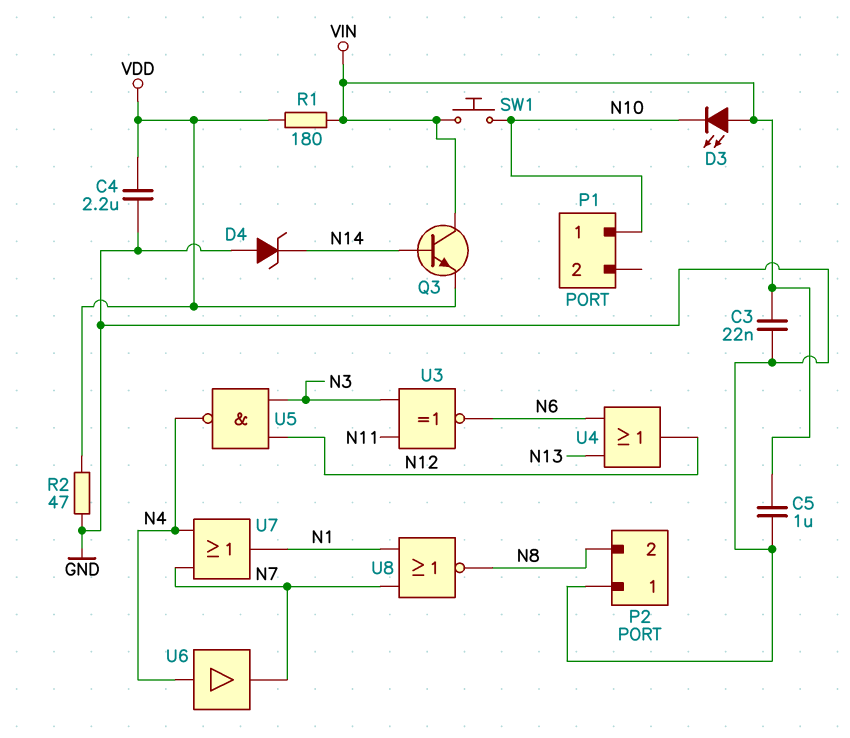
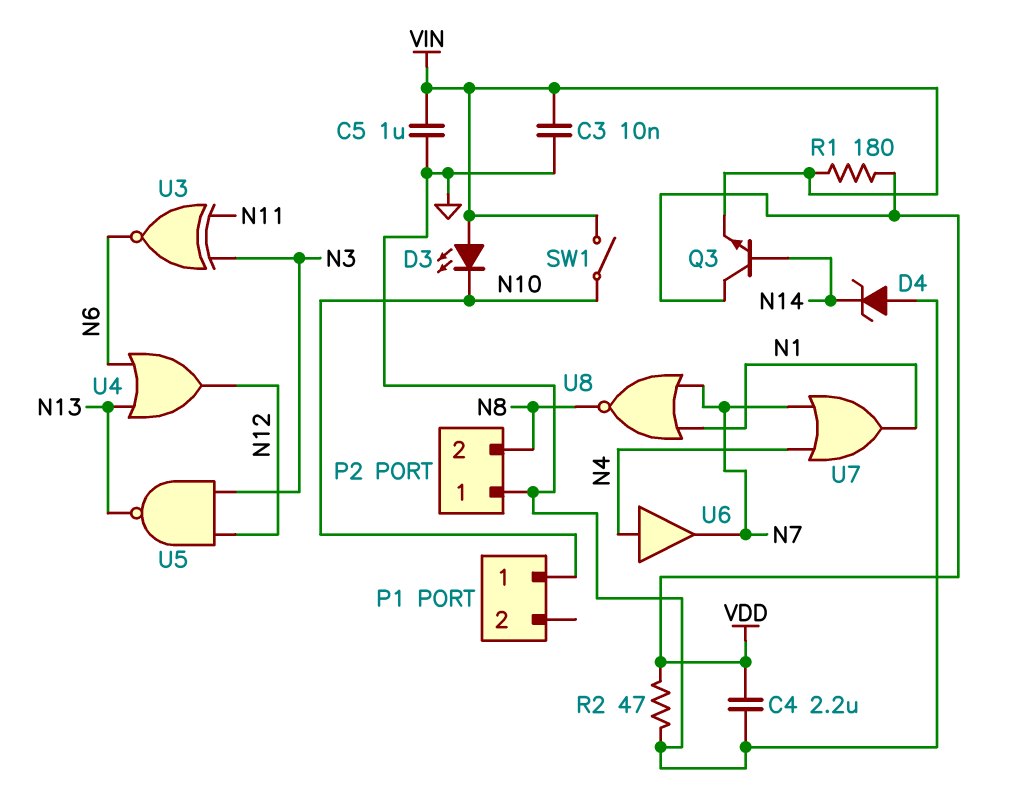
C3: 22nF (GND, VIN) -> 10nF (GND, VIN)
Q3: NPN (B N14, C VIN, E VDD) -> NPN (B N14, C VDD, E VIN)
SW1: button (N10, VIN) -> switch (N10, VIN)
U5: NAND (in N3, in N12, out N4) -> NAND (in N3, in N12, out N13)

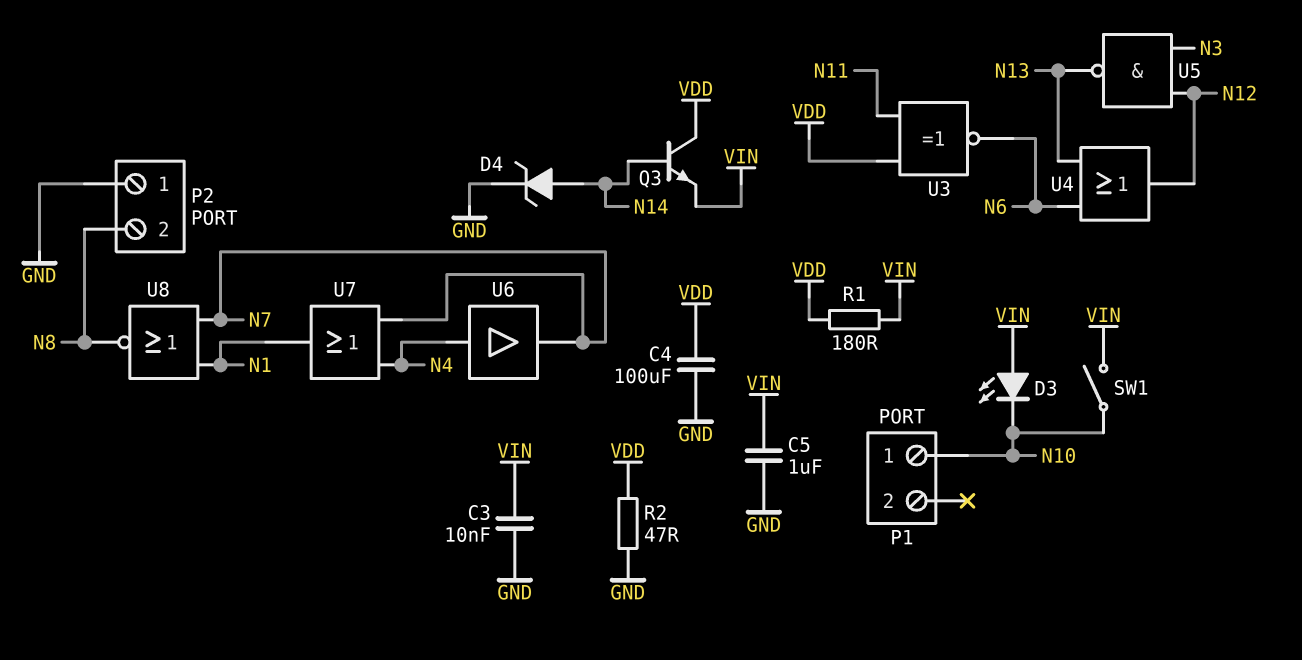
C4: 2.2uF (GND, VDD) -> 100uF (GND, VDD)
D4: zener (A GND, K N14) -> zener (A N14, K GND)
U3: XNOR (in N3, in N11, out N6) -> XNOR (in N11, in VDD, out N6)

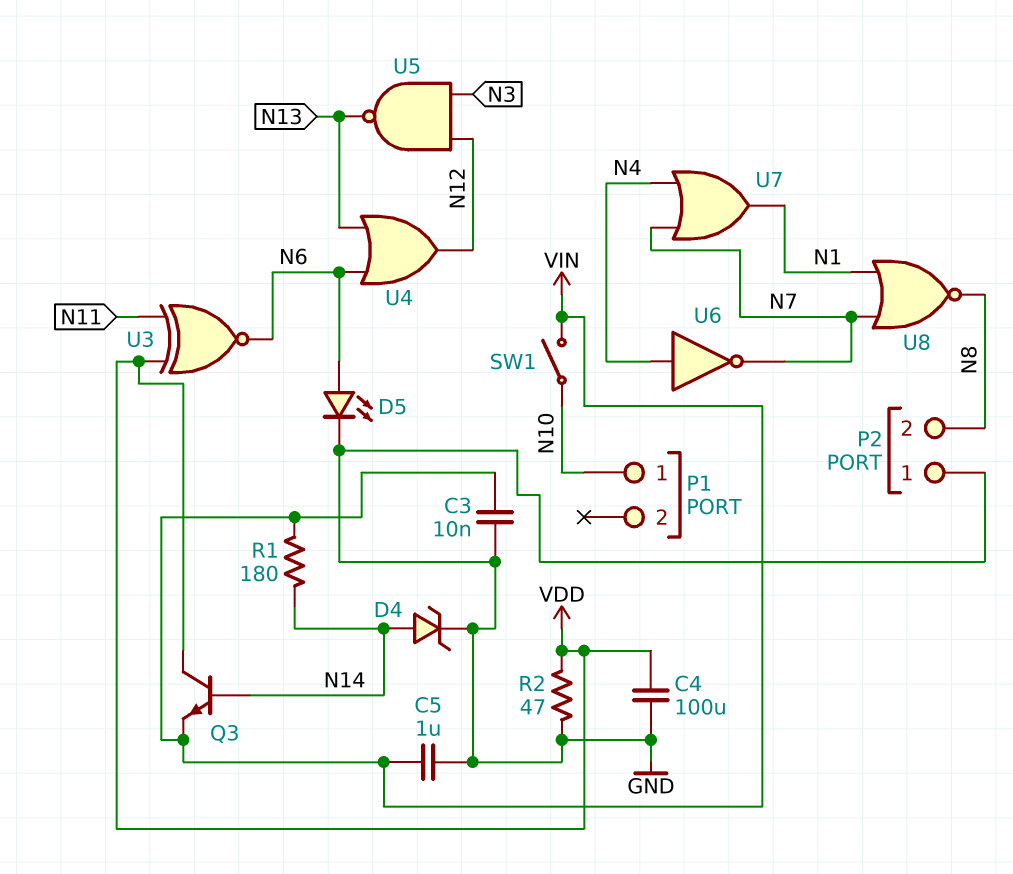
D3: LED (A VIN, K N10) -> none
D5: none -> LED (A N6, K GND)
R1: 180 (VDD, VIN) -> 180 (N14, VIN)
U6: buffer (in N4, out N7) -> NOT (in N4, out N7)

